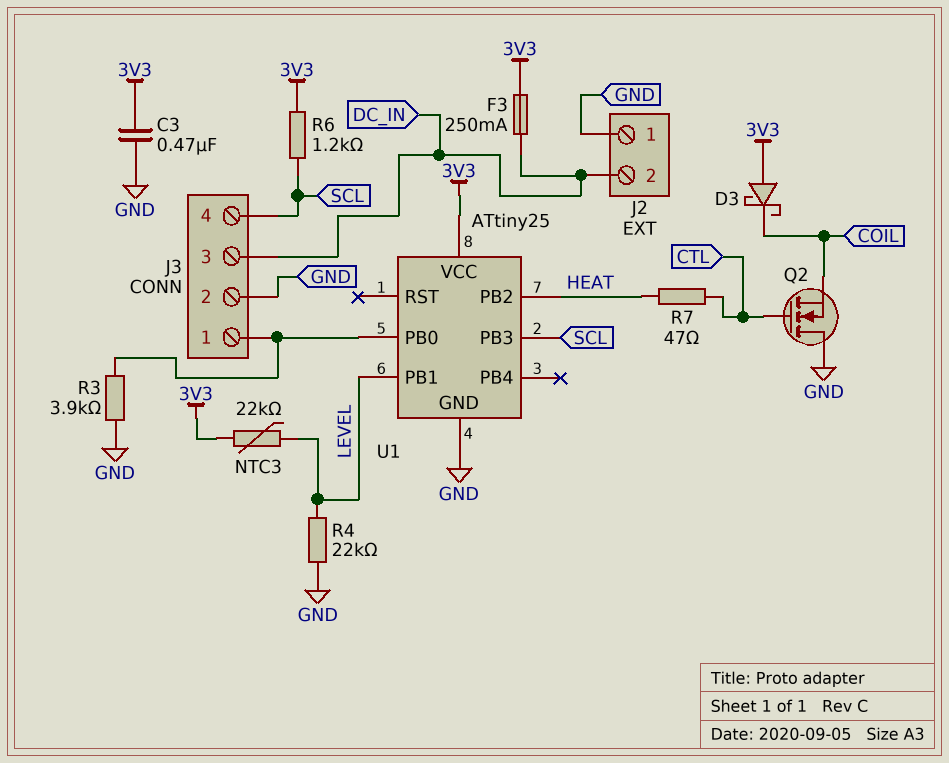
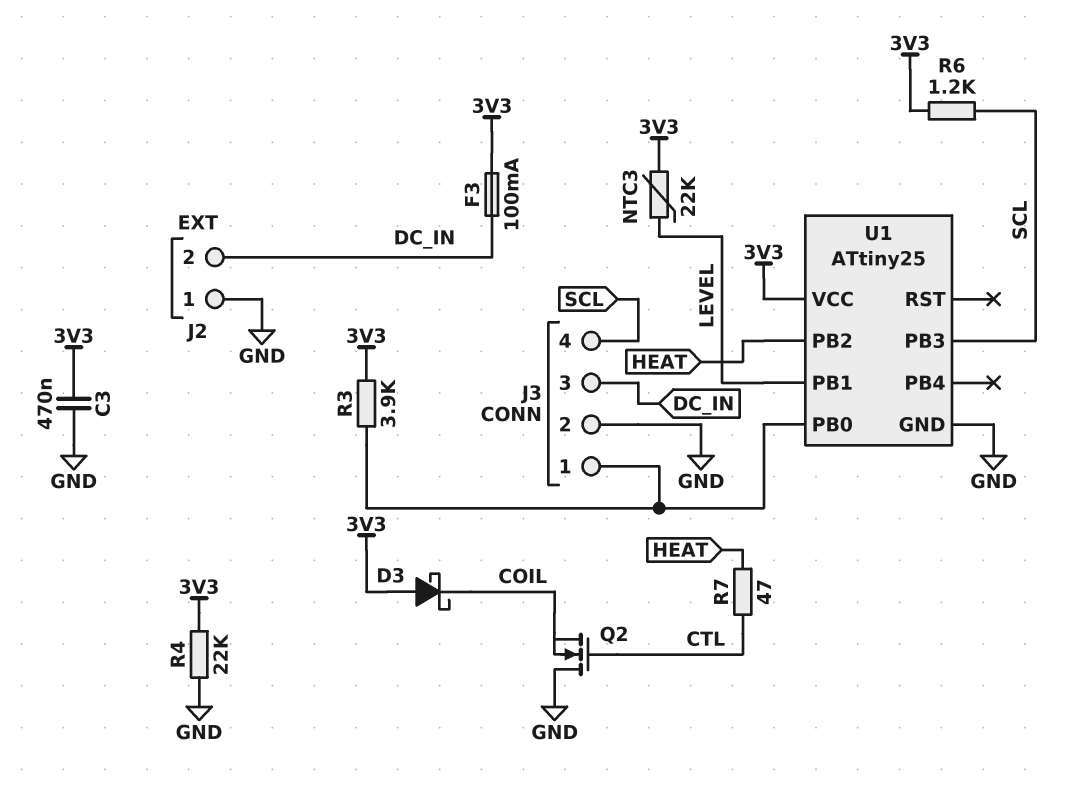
F3: 250mA (3V3, DC_IN) -> 100mA (3V3, DC_IN)
R3: 3.9k (GND, J3/1) -> 3.9k (3V3, J3/1)
R4: 22k (GND, LEVEL) -> 22k (3V3, GND)

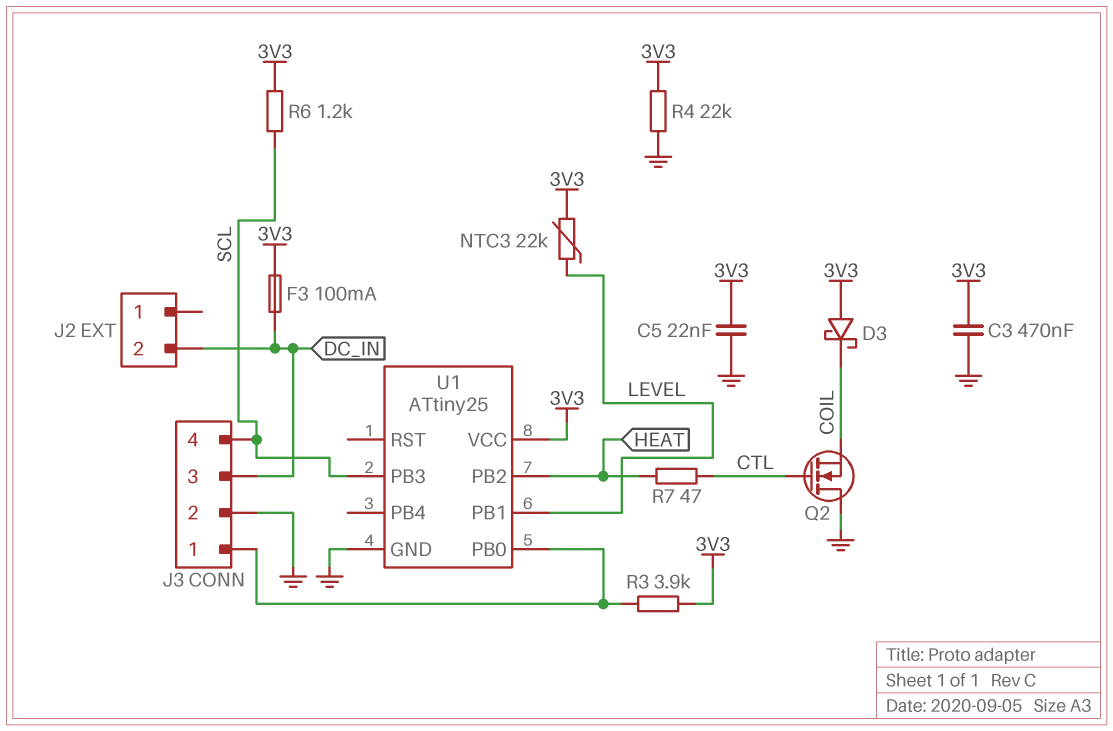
C5: none -> 22nF (3V3, GND)
J2 pin 1: GND -> none

